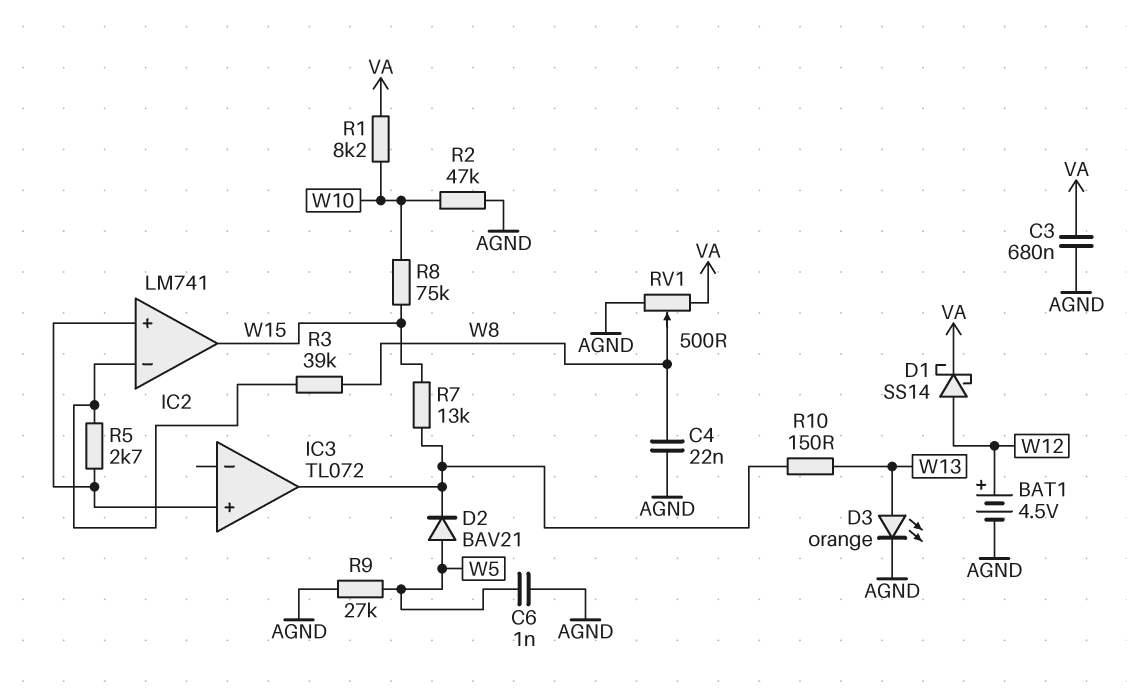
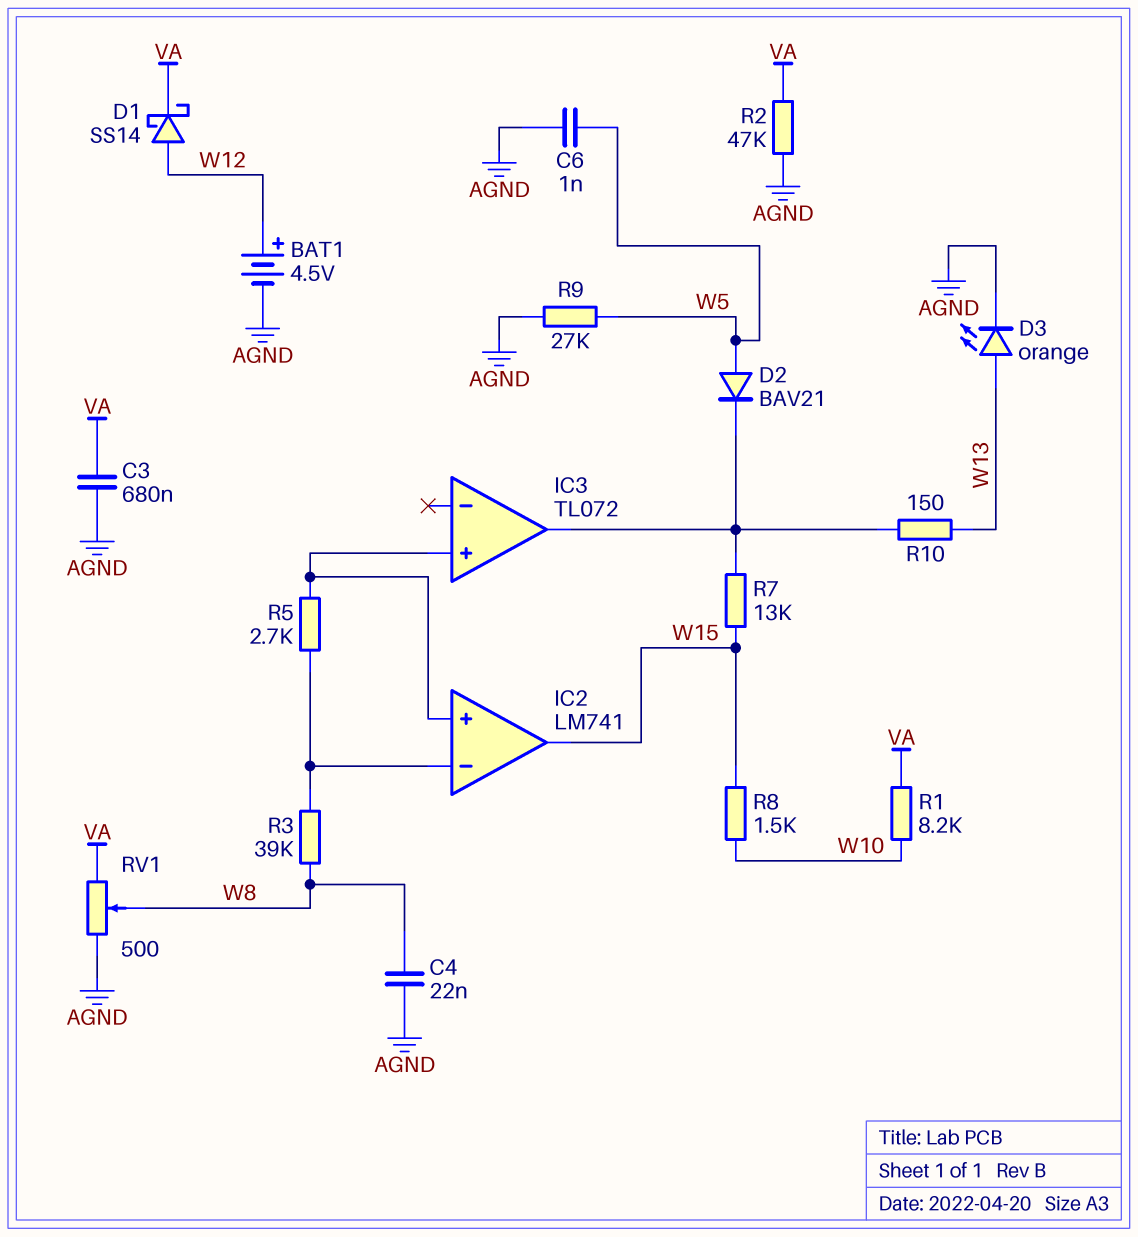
R2: 47k (AGND, W10) -> 47k (AGND, VA)
R8: 75k (W10, W15) -> 1.5k (W10, W15)

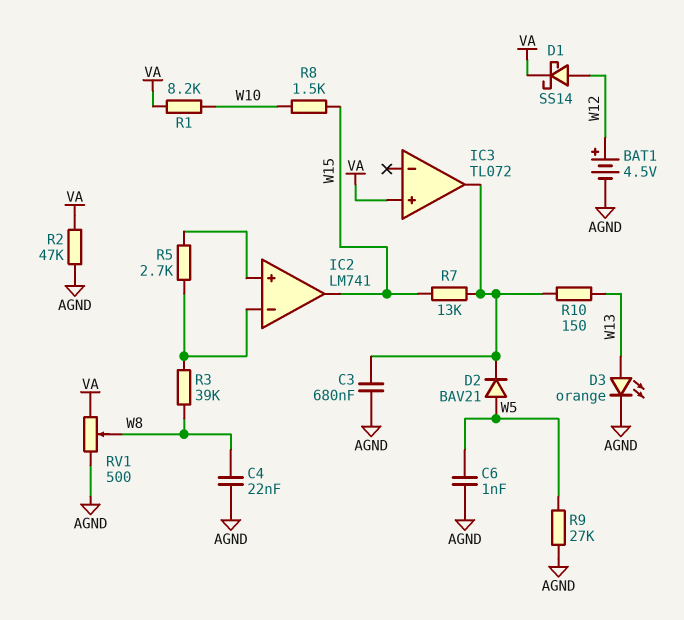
C3: 680nF (AGND, VA) -> 680nF (AGND, IC3/out)
IC3 pin in+: IC2/in+ -> VA

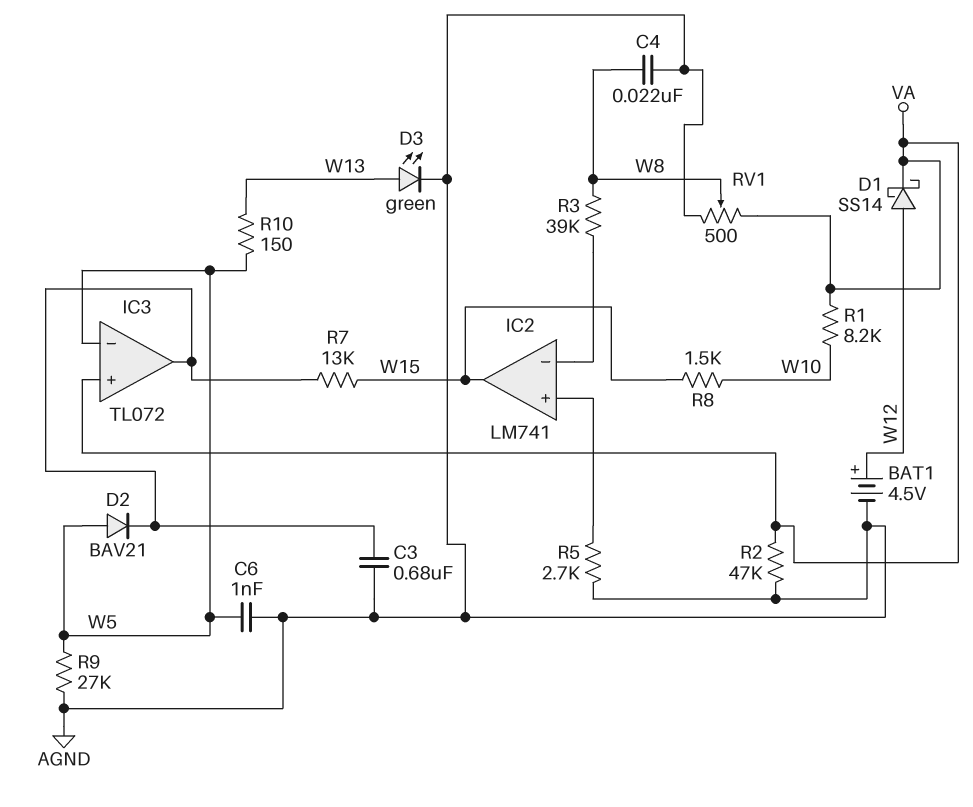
D3: LED orange (A W13, K AGND) -> LED green (A W13, K AGND)
IC3 pin in-: none -> W5
R5: 2.7k (IC2/in+, IC2/in-) -> 2.7k (AGND, IC2/in+)
R10: 150 (IC3/out, W13) -> 150 (W5, W13)

